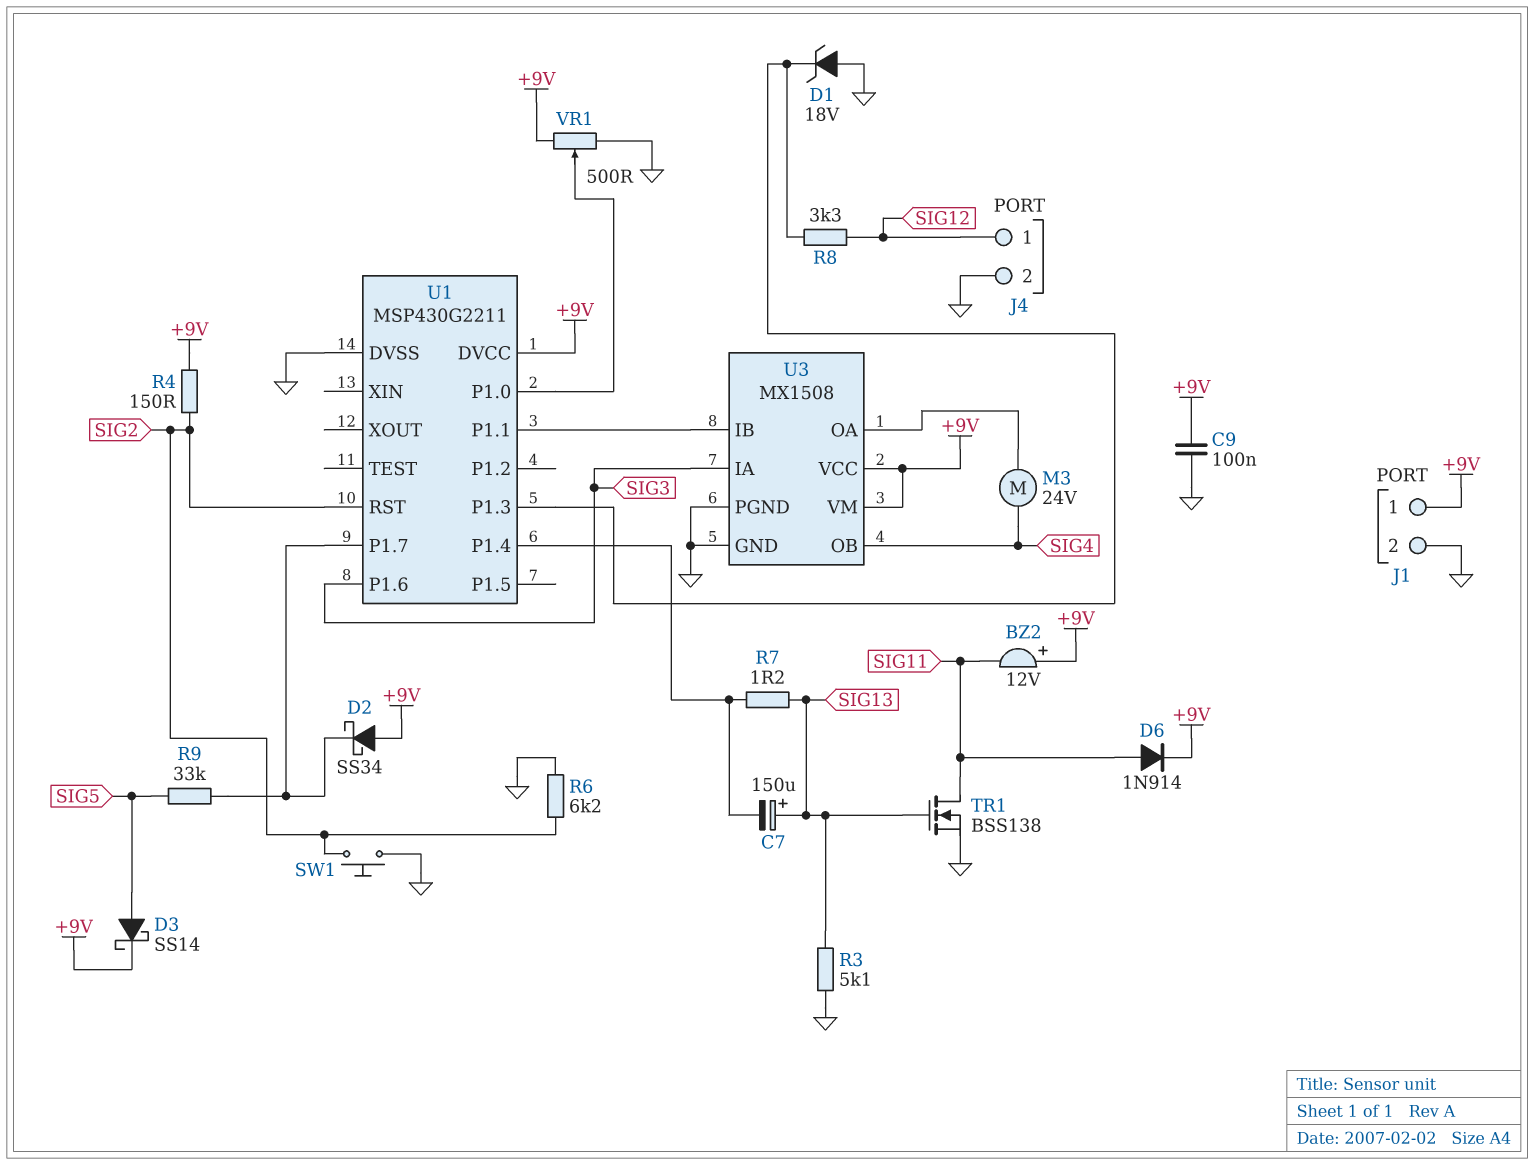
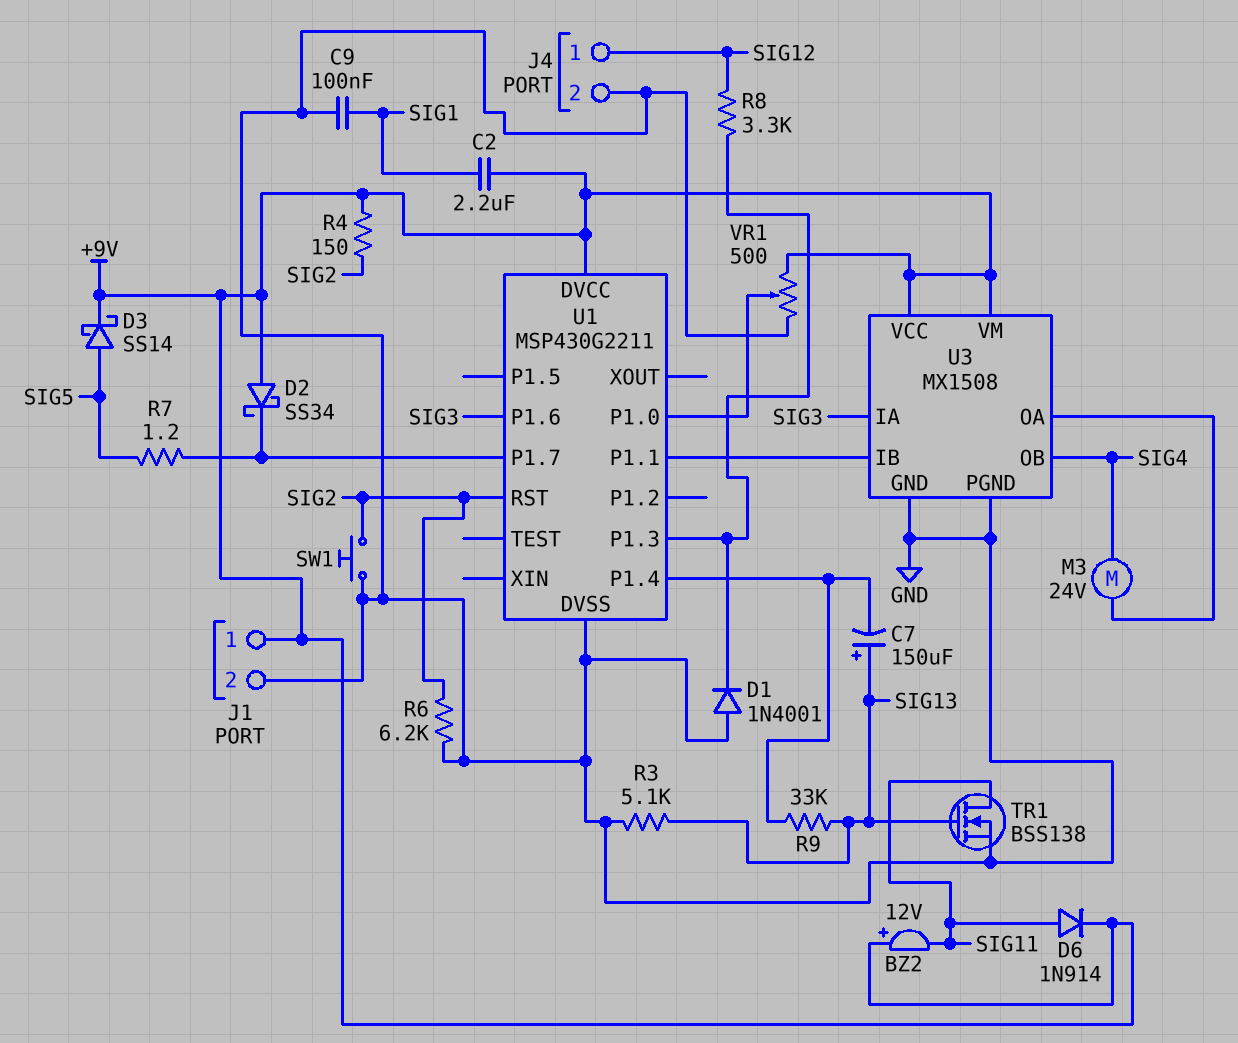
C2: none -> 2.2uF (+9V, SIG1)
C9: 100nF (+9V, GND) -> 100nF (GND, SIG1)
D1: zener 18V (A GND, K U1/P1.3) -> diode 1N4001 (A GND, K U1/P1.3)
R7: 1.2 (SIG13, U1/P1.4) -> 1.2 (SIG5, U1/P1.7)
R9: 33k (SIG5, U1/P1.7) -> 33k (SIG13, U1/P1.4)

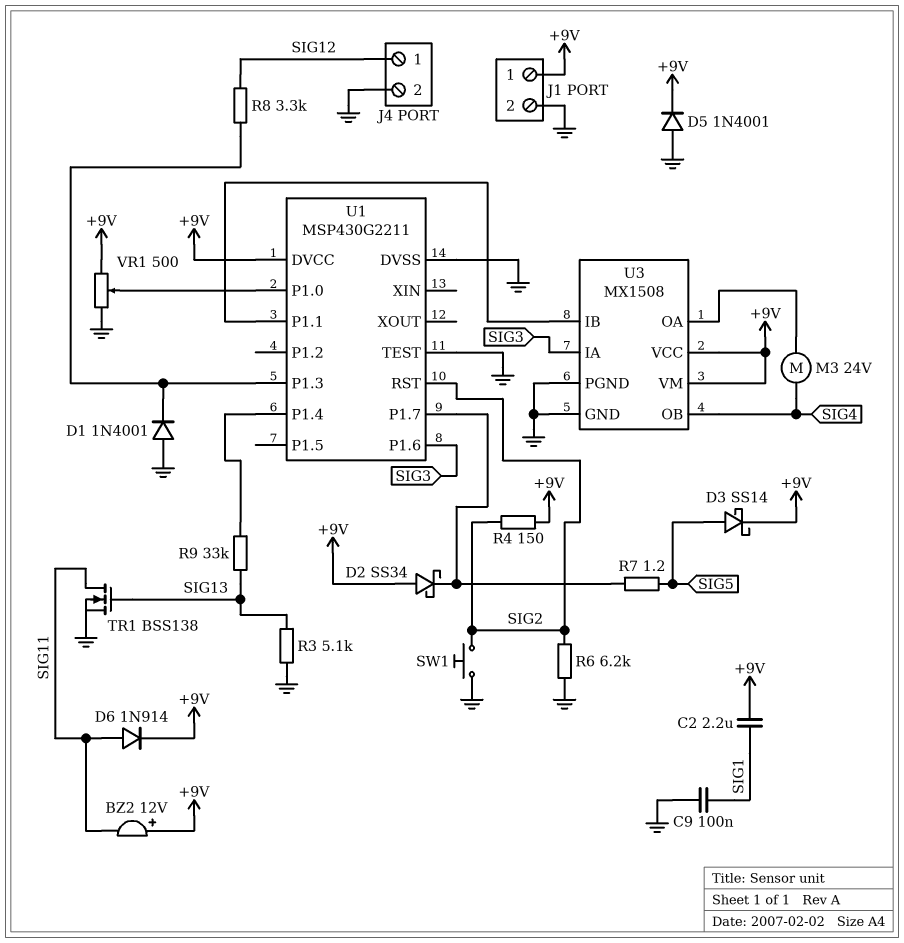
C7: 150uF (plus SIG13, minus U1/P1.4) -> none
D5: none -> diode 1N4001 (A GND, K +9V)
U1 pin TEST: none -> GND

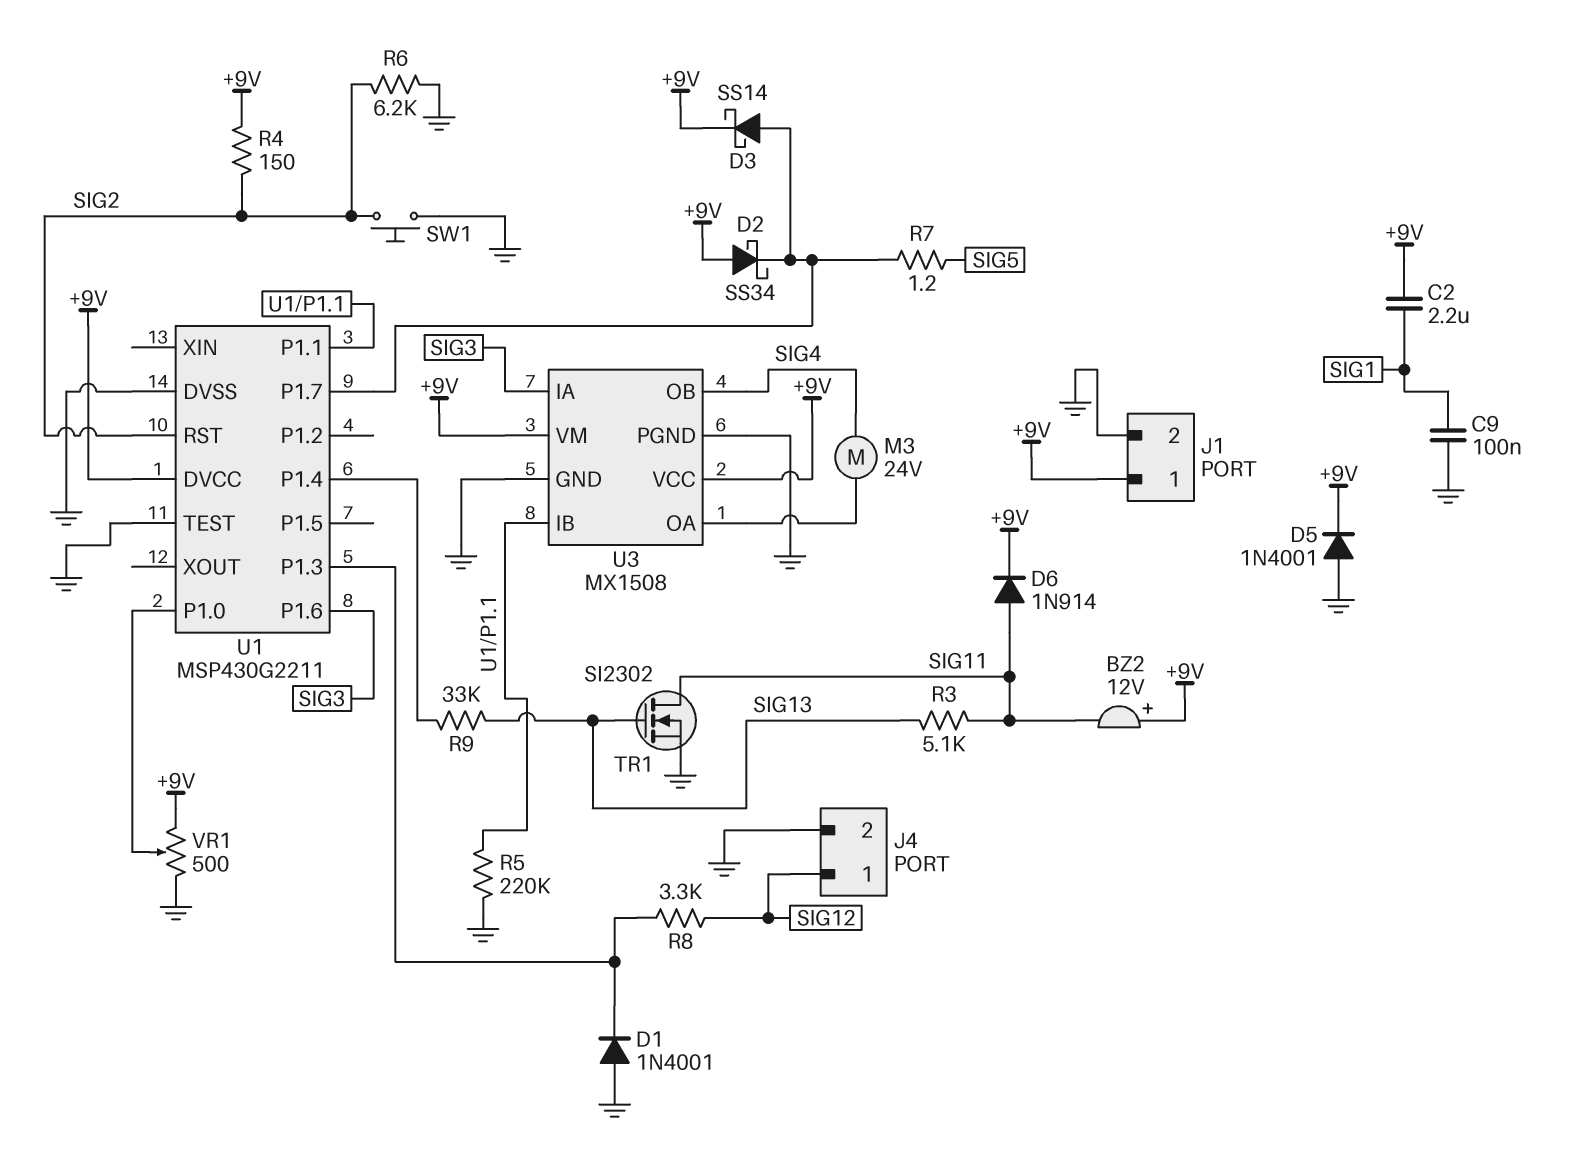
D3: schottky SS14 (A SIG5, K +9V) -> schottky SS14 (A U1/P1.7, K +9V)
R3: 5.1k (GND, SIG13) -> 5.1k (SIG11, SIG13)
R5: none -> 220k (GND, U1/P1.1)
TR1: NMOS BSS138 (G SIG13, D SIG11, S GND) -> NMOS SI2302 (G SIG13, D SIG11, S GND)

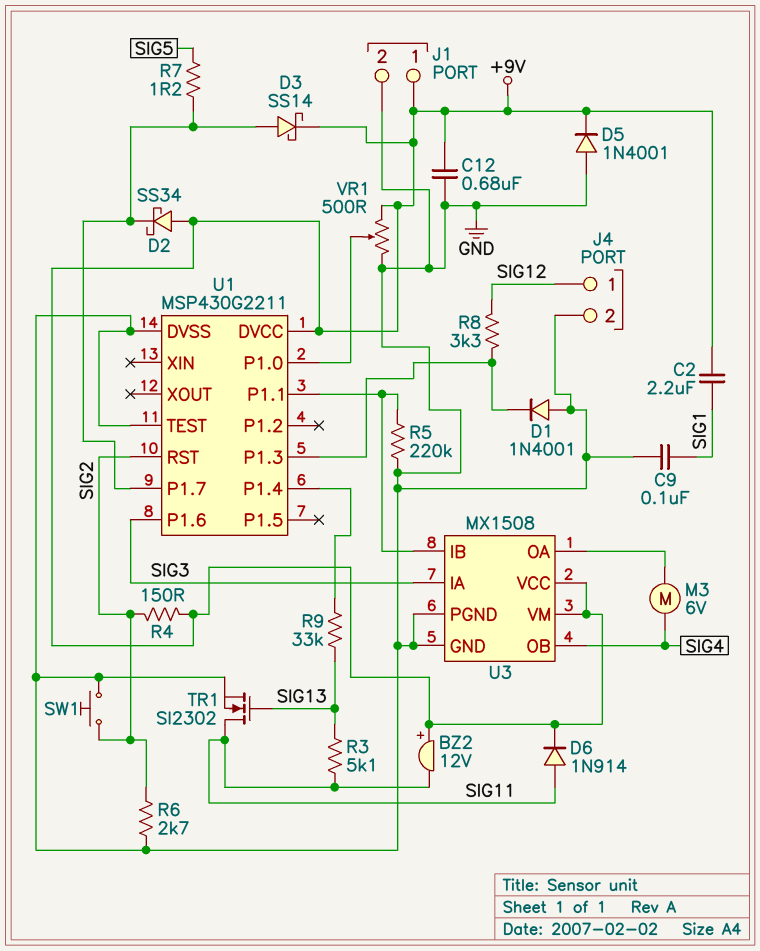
C12: none -> 680nF (+9V, GND)
M3: motor 24V (SIG4, U3/OA) -> motor 6V (SIG4, U3/OA)
R6: 6.2k (GND, SIG2) -> 2.7k (GND, SIG2)

